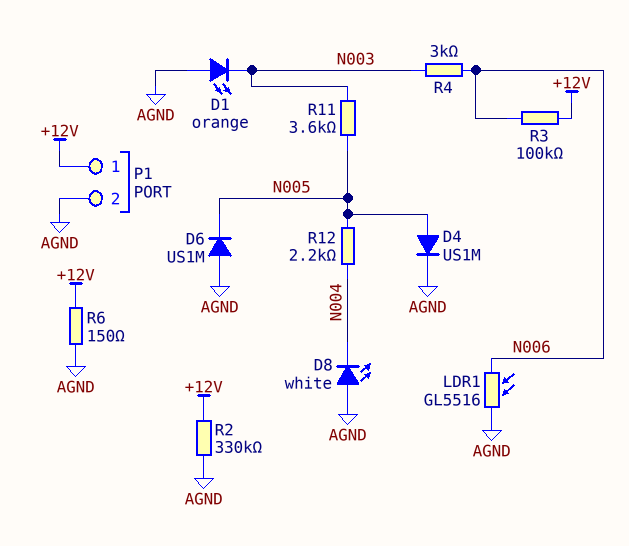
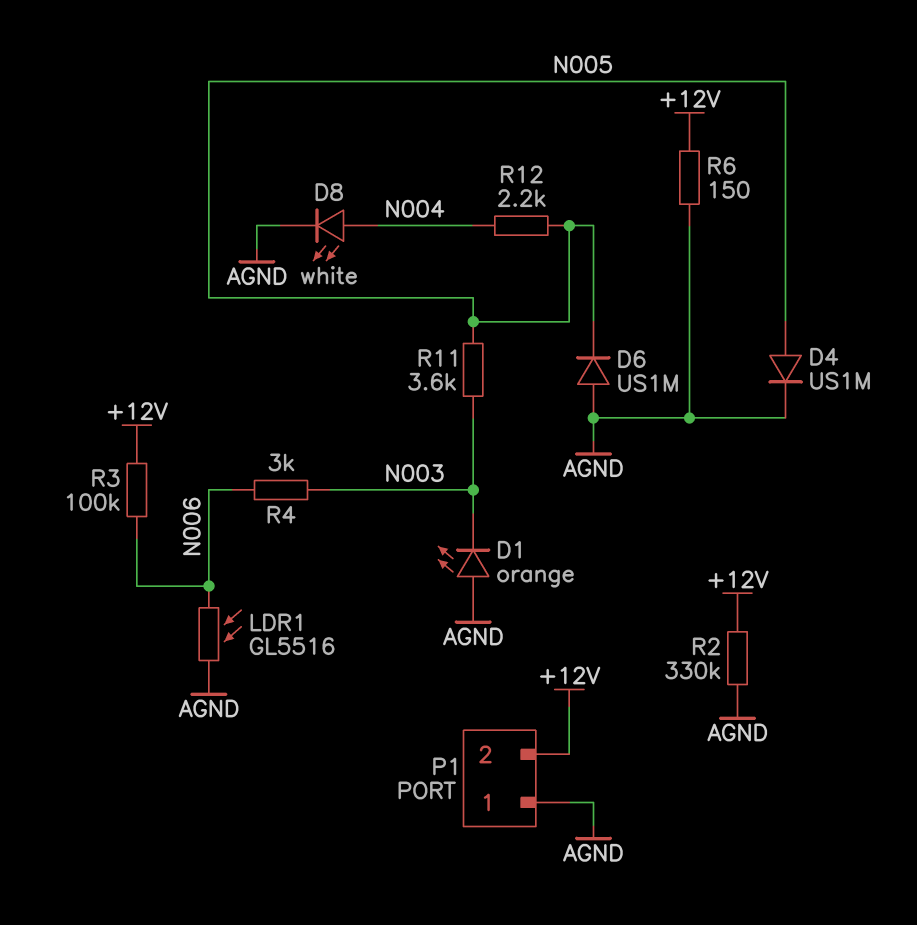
D8: LED white (A AGND, K N004) -> LED white (A N004, K AGND)
P1 pin 1: +12V -> AGND
P1 pin 2: AGND -> +12V

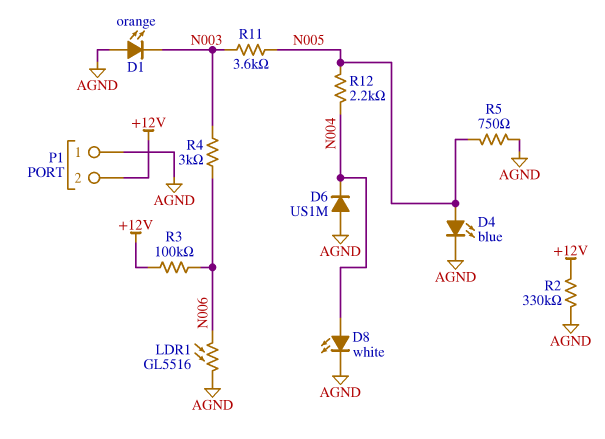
D4: diode US1M (A N005, K AGND) -> LED blue (A N005, K AGND)
D6: diode US1M (A AGND, K N005) -> diode US1M (A AGND, K N004)
R5: none -> 750 (AGND, N005)
R6: 150 (+12V, AGND) -> none

